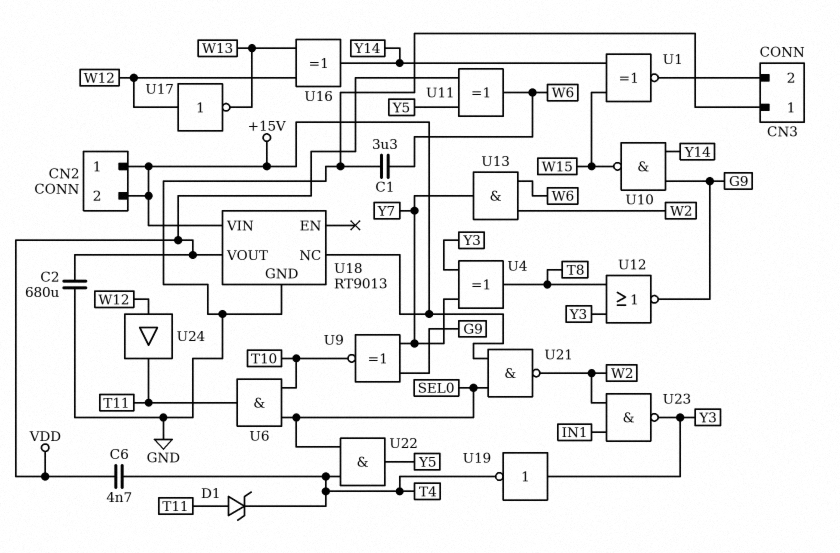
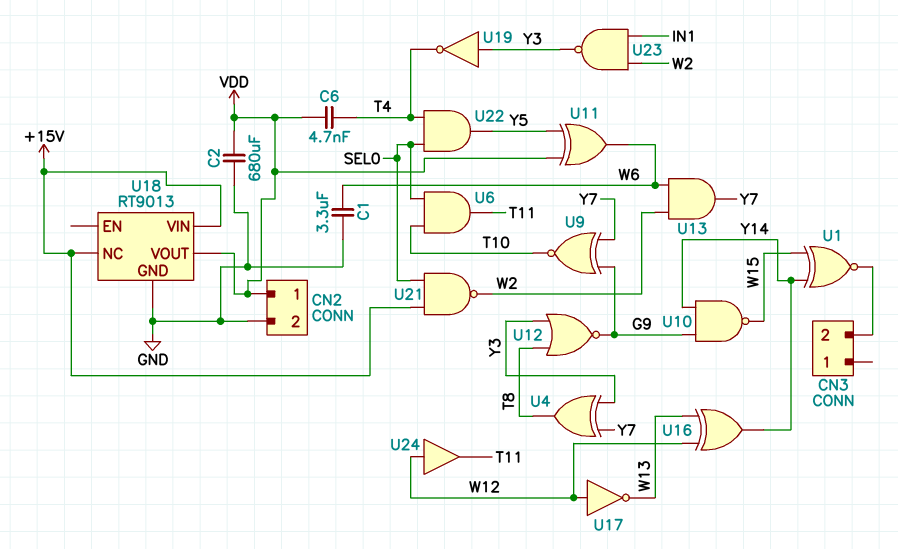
CN2 pin 1: +15V -> VDD
CN2 pin 2: +15V -> GND
CN3 pin 1: GND -> none
D1: zener (A T11, K T4) -> none

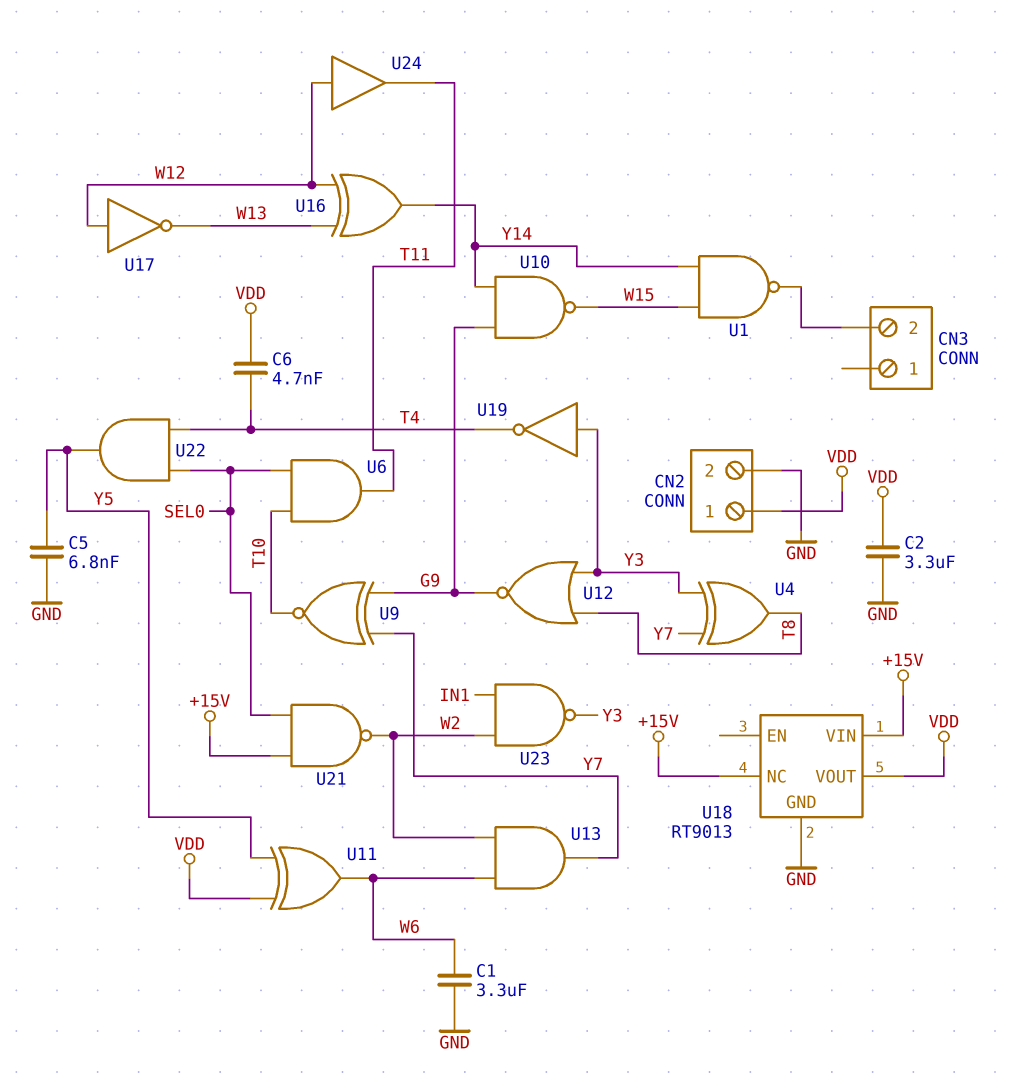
C2: 680uF (GND, VDD) -> 3.3uF (GND, VDD)
C5: none -> 6.8nF (GND, Y5)
U1: XNOR (in W15, in Y14, out CN3/2) -> NAND (in W15, in Y14, out CN3/2)

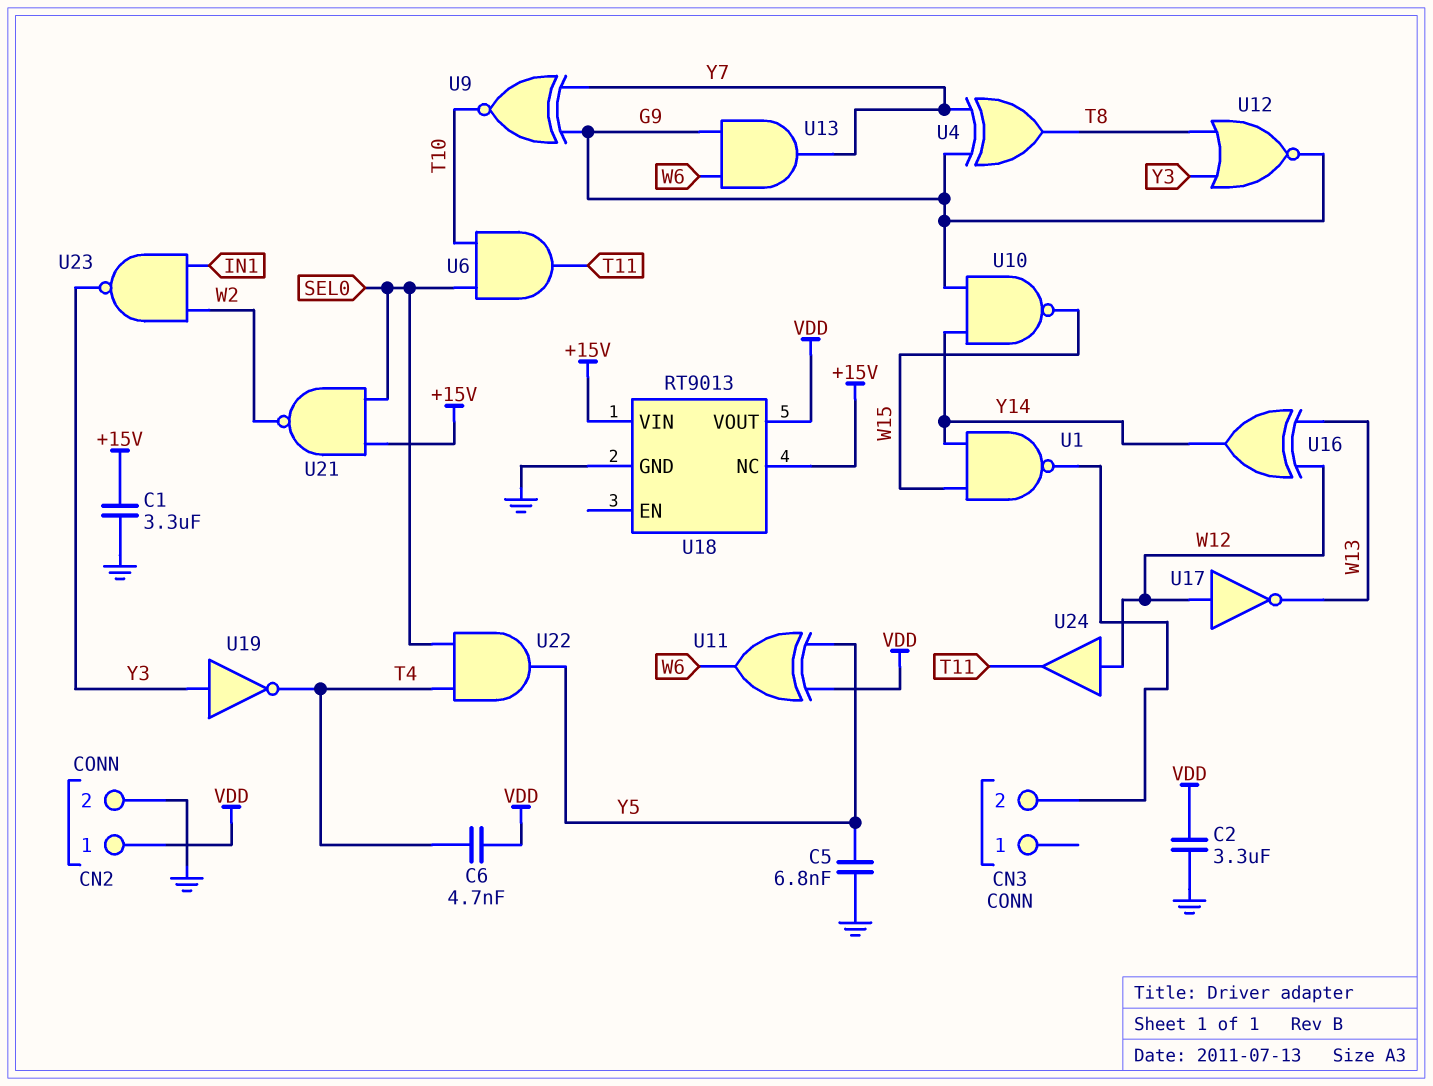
C1: 3.3uF (GND, W6) -> 3.3uF (+15V, GND)
U4: XOR (in Y3, in Y7, out T8) -> XOR (in G9, in Y7, out T8)
U13: AND (in W2, in W6, out Y7) -> AND (in G9, in W6, out Y7)

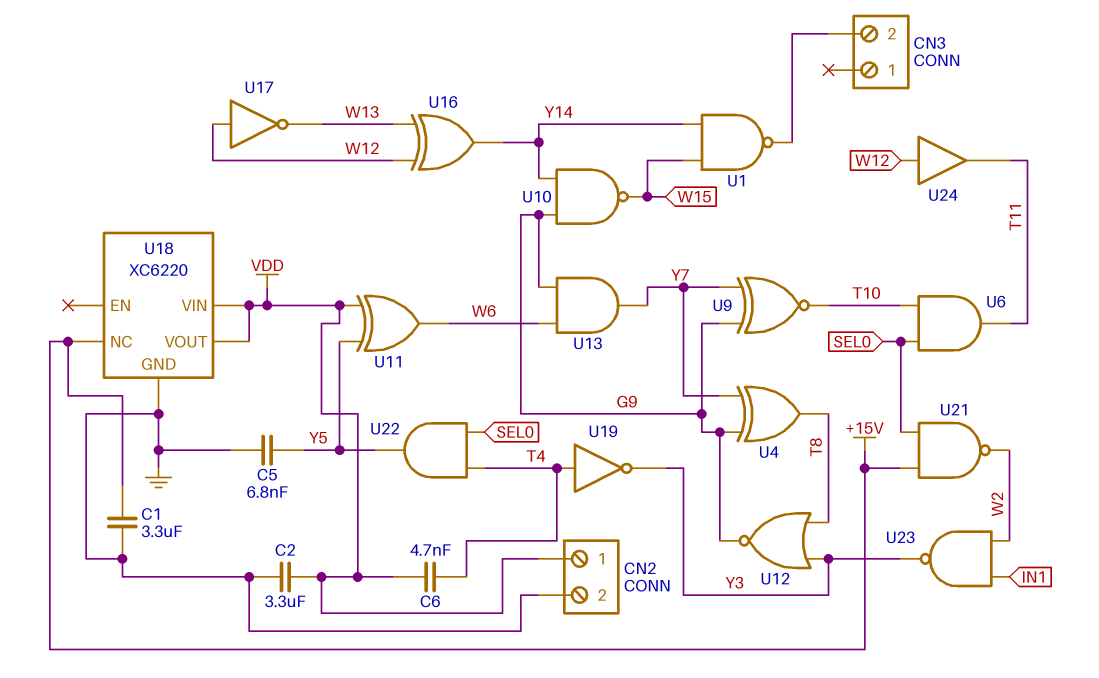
U18: RT9013 -> XC6220
U18 pin VIN: +15V -> VDD
U19: NOT (in Y3, out T4) -> NOT (in T4, out Y3)

